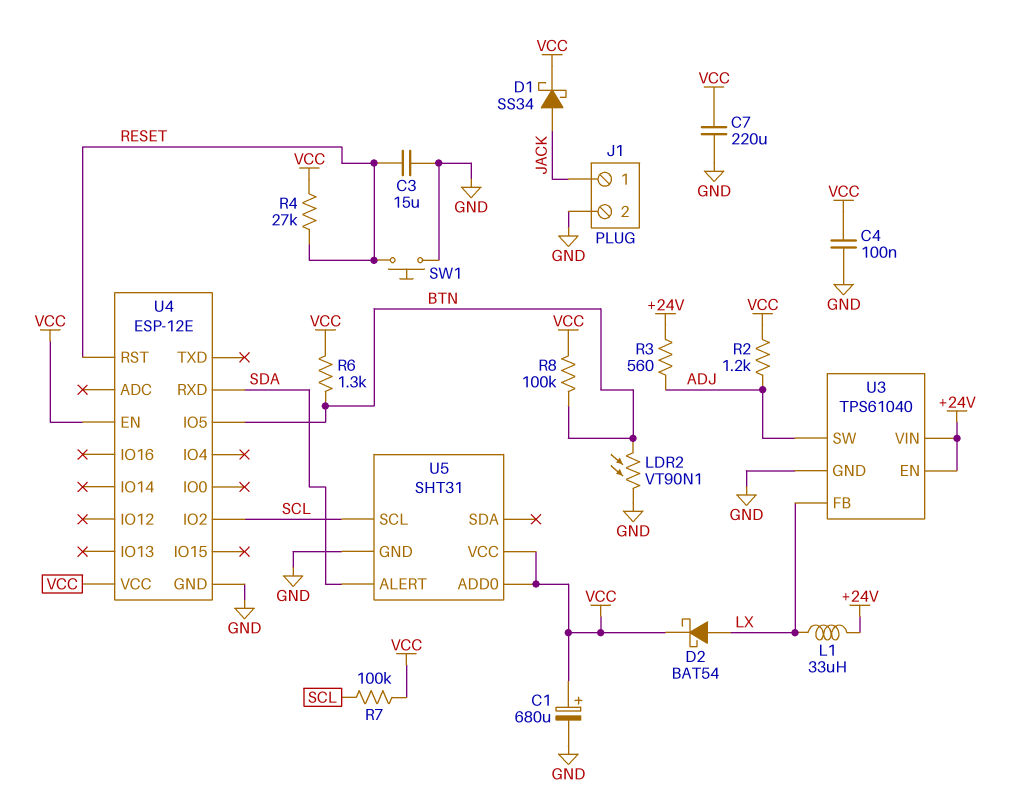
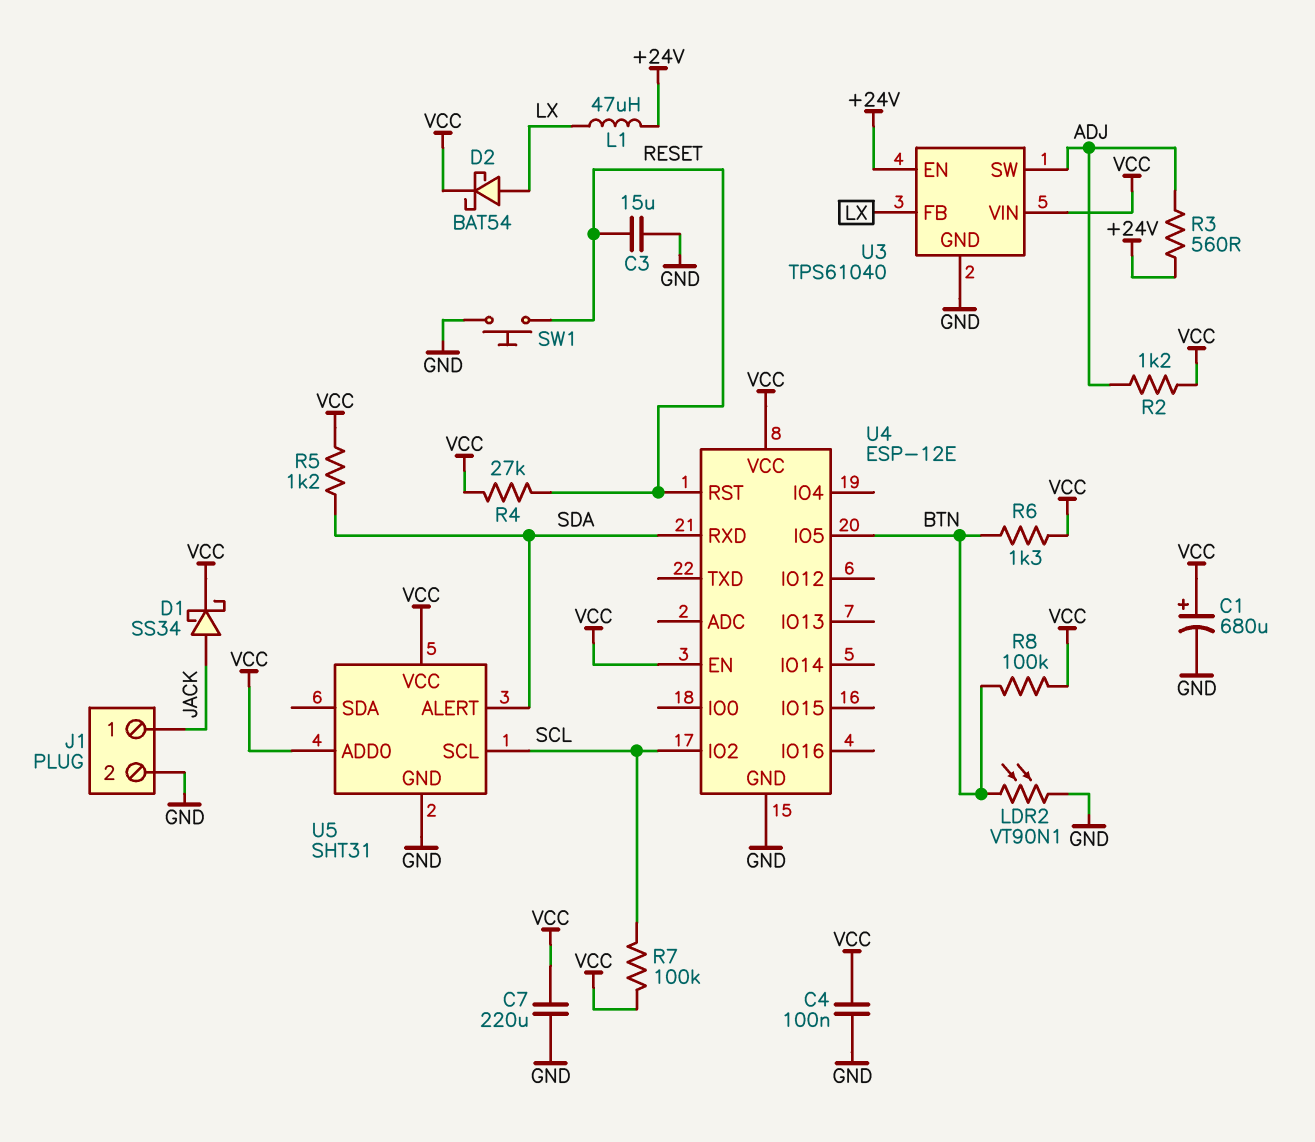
L1: 33uH (+24V, LX) -> 47uH (+24V, LX)
R5: none -> 1.2k (SDA, VCC)
U3 pin VIN: +24V -> VCC

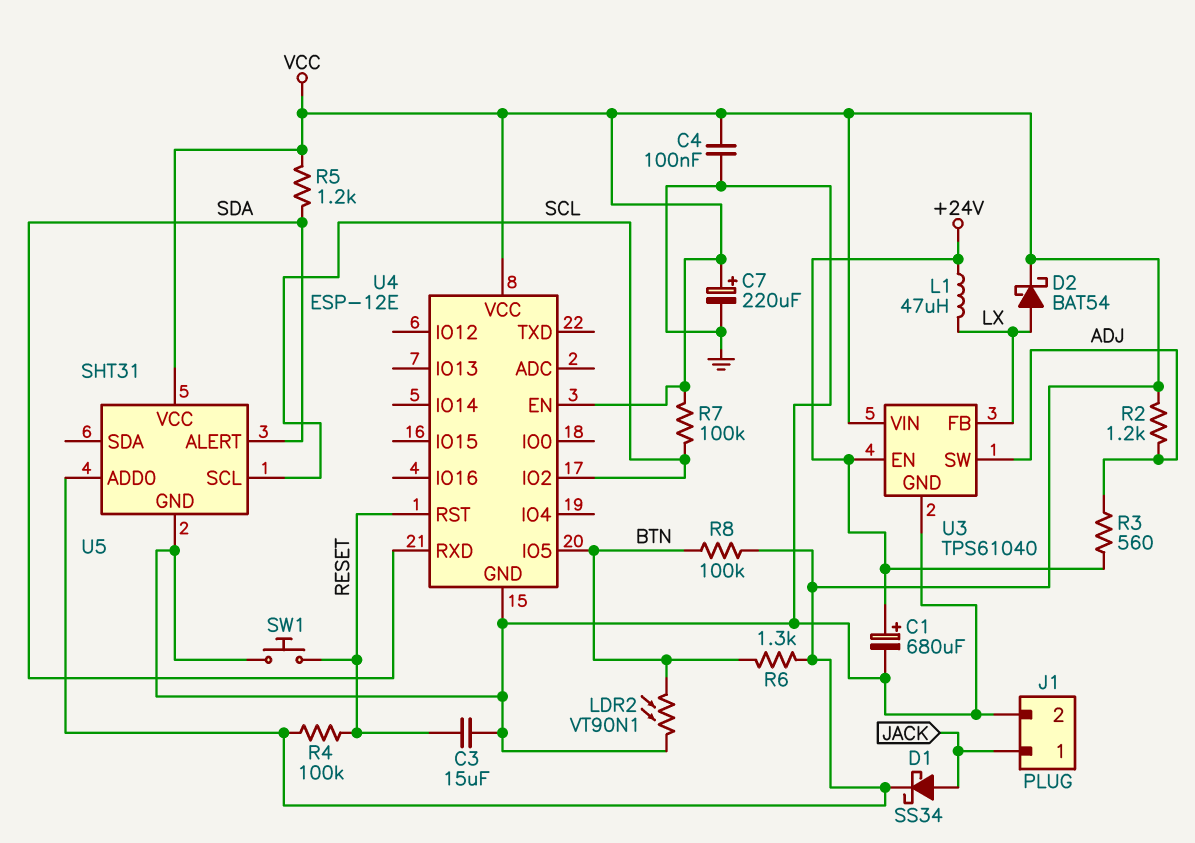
C1: 680uF (plus VCC, minus GND) -> 680uF (plus +24V, minus GND)
C7: 220uF (GND, VCC) -> 220uF (plus VCC, minus GND)
R4: 27k (RESET, VCC) -> 100k (RESET, VCC)

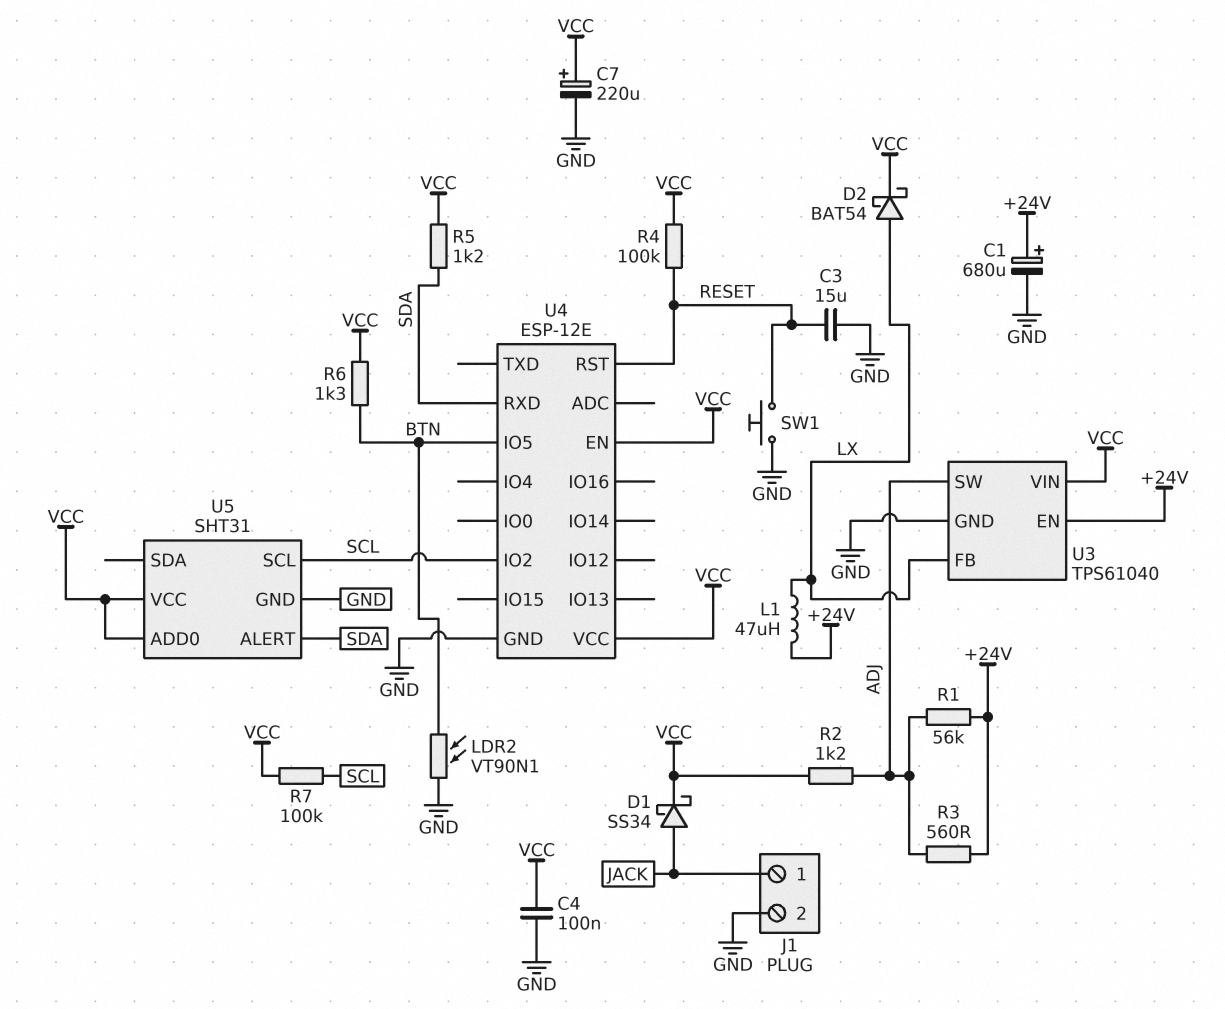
R1: none -> 56k (+24V, ADJ)
R8: 100k (BTN, VCC) -> none

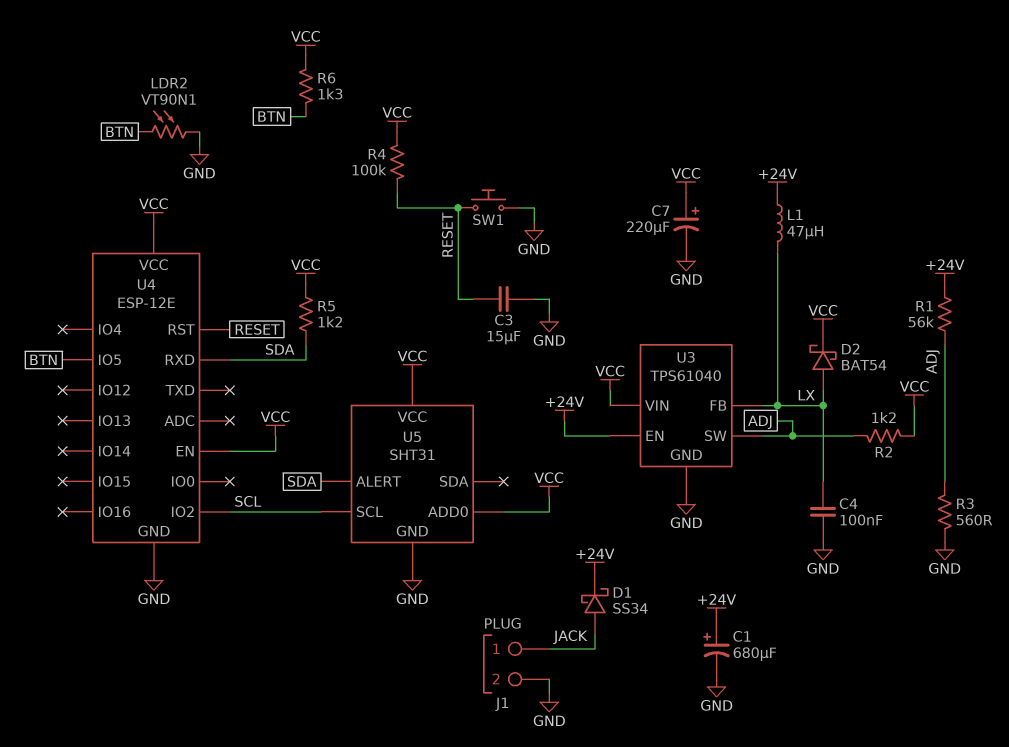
C4: 100nF (GND, VCC) -> 100nF (GND, LX)
D1: schottky SS34 (A JACK, K VCC) -> schottky SS34 (A JACK, K +24V)
R3: 560 (+24V, ADJ) -> 560 (ADJ, GND)
R7: 100k (SCL, VCC) -> none

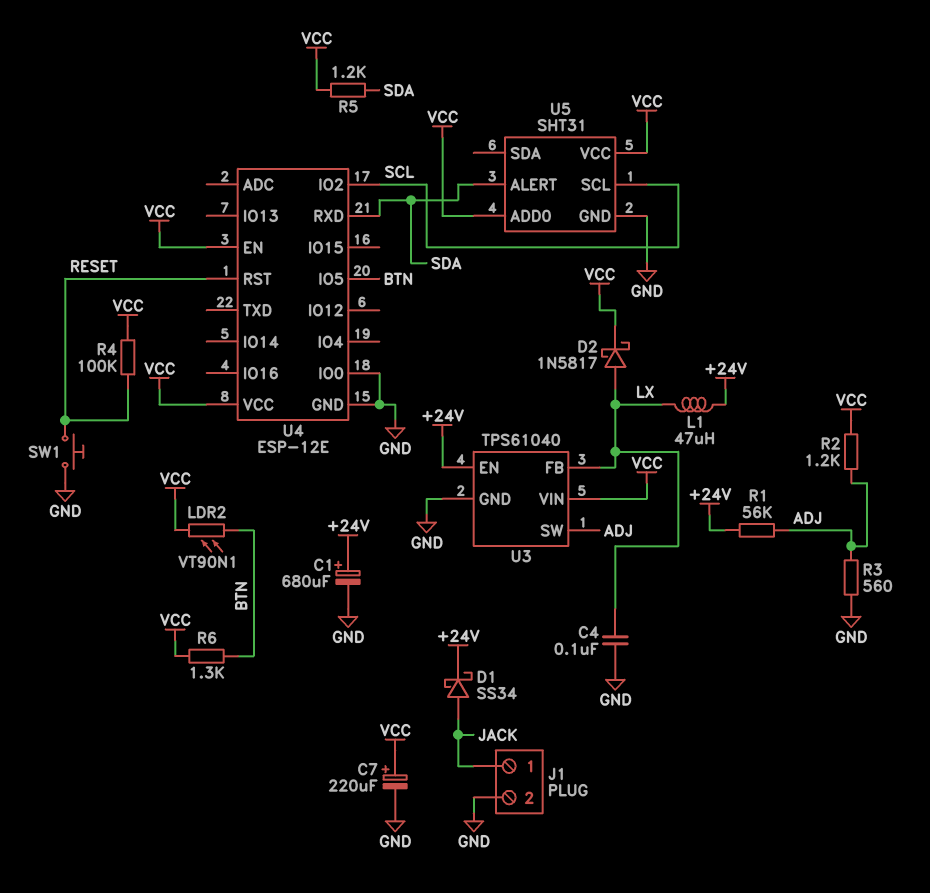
C3: 15uF (GND, RESET) -> none
D2: schottky BAT54 (A LX, K VCC) -> schottky 1N5817 (A LX, K VCC)
LDR2: VT90N1 (BTN, GND) -> VT90N1 (BTN, VCC)
U4 pin IO0: none -> GND

